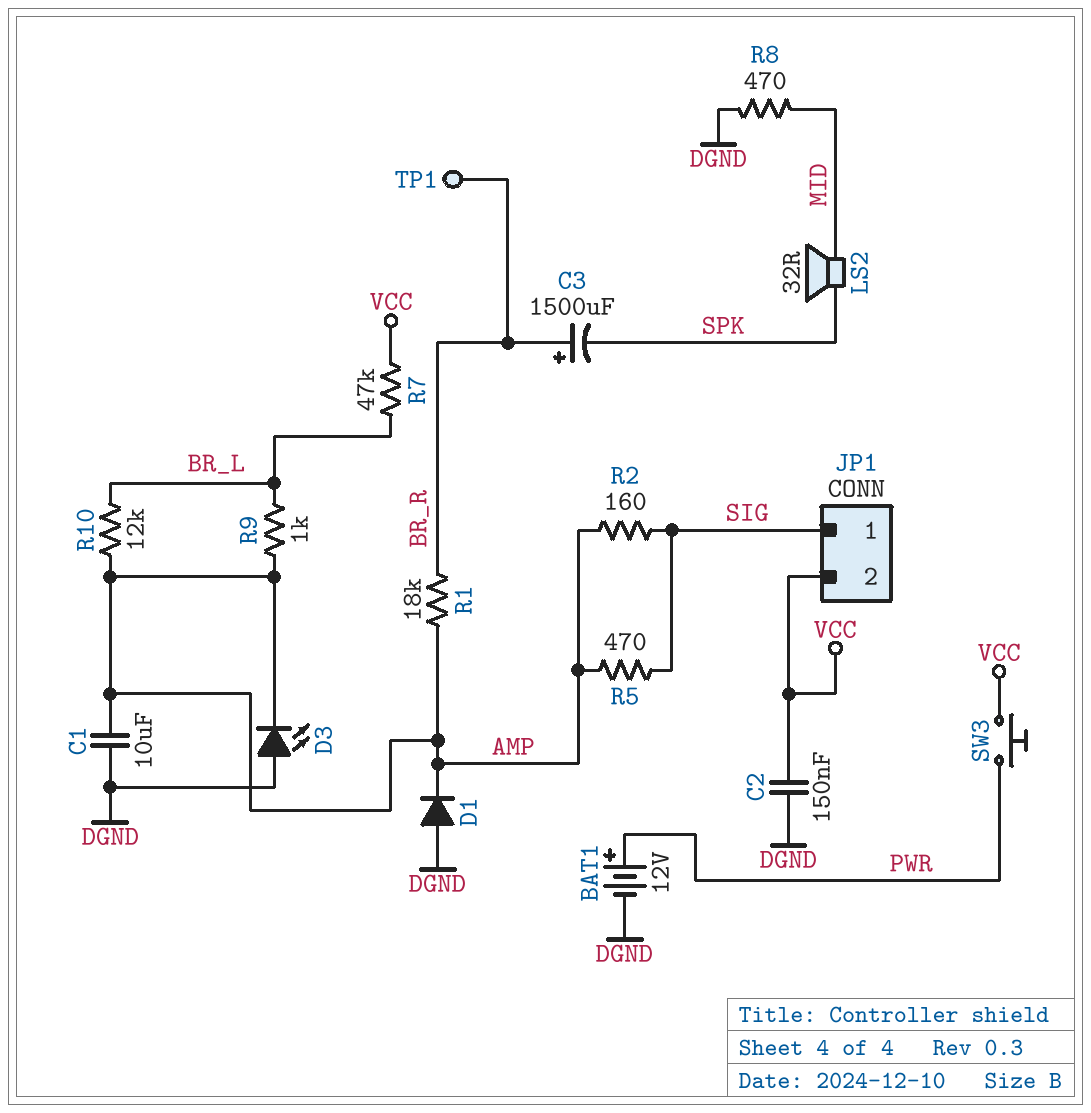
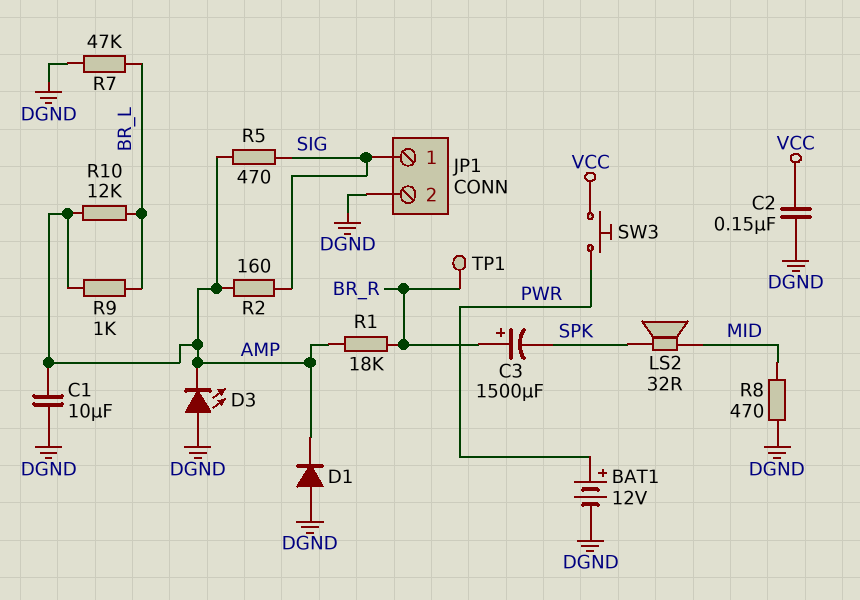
JP1 pin 2: VCC -> DGND
R7: 47k (BR_L, VCC) -> 47k (BR_L, DGND)

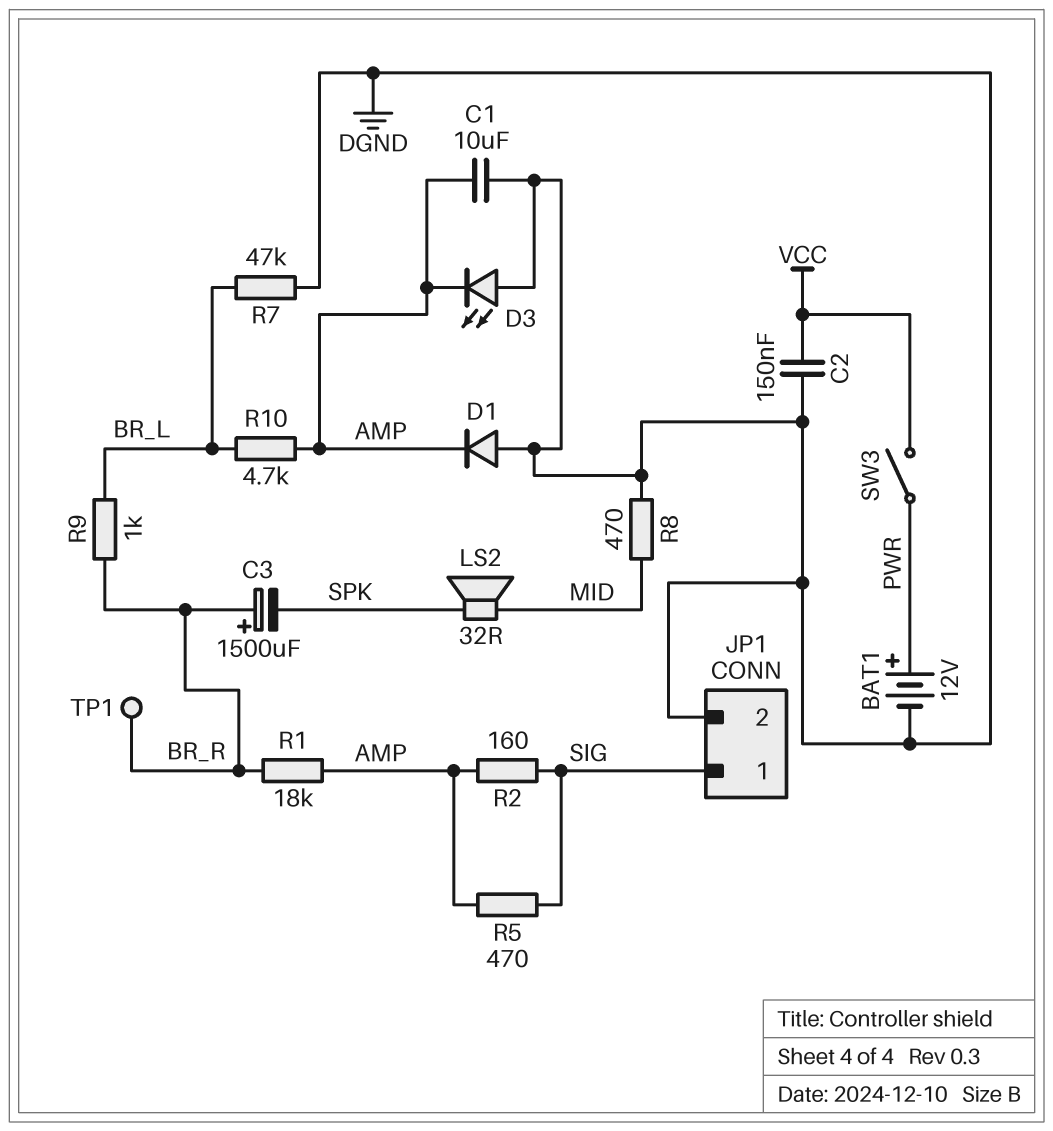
R9: 1k (AMP, BR_L) -> 1k (BR_L, BR_R)
R10: 12k (AMP, BR_L) -> 4.7k (AMP, BR_L)
SW3: button (PWR, VCC) -> switch (PWR, VCC)

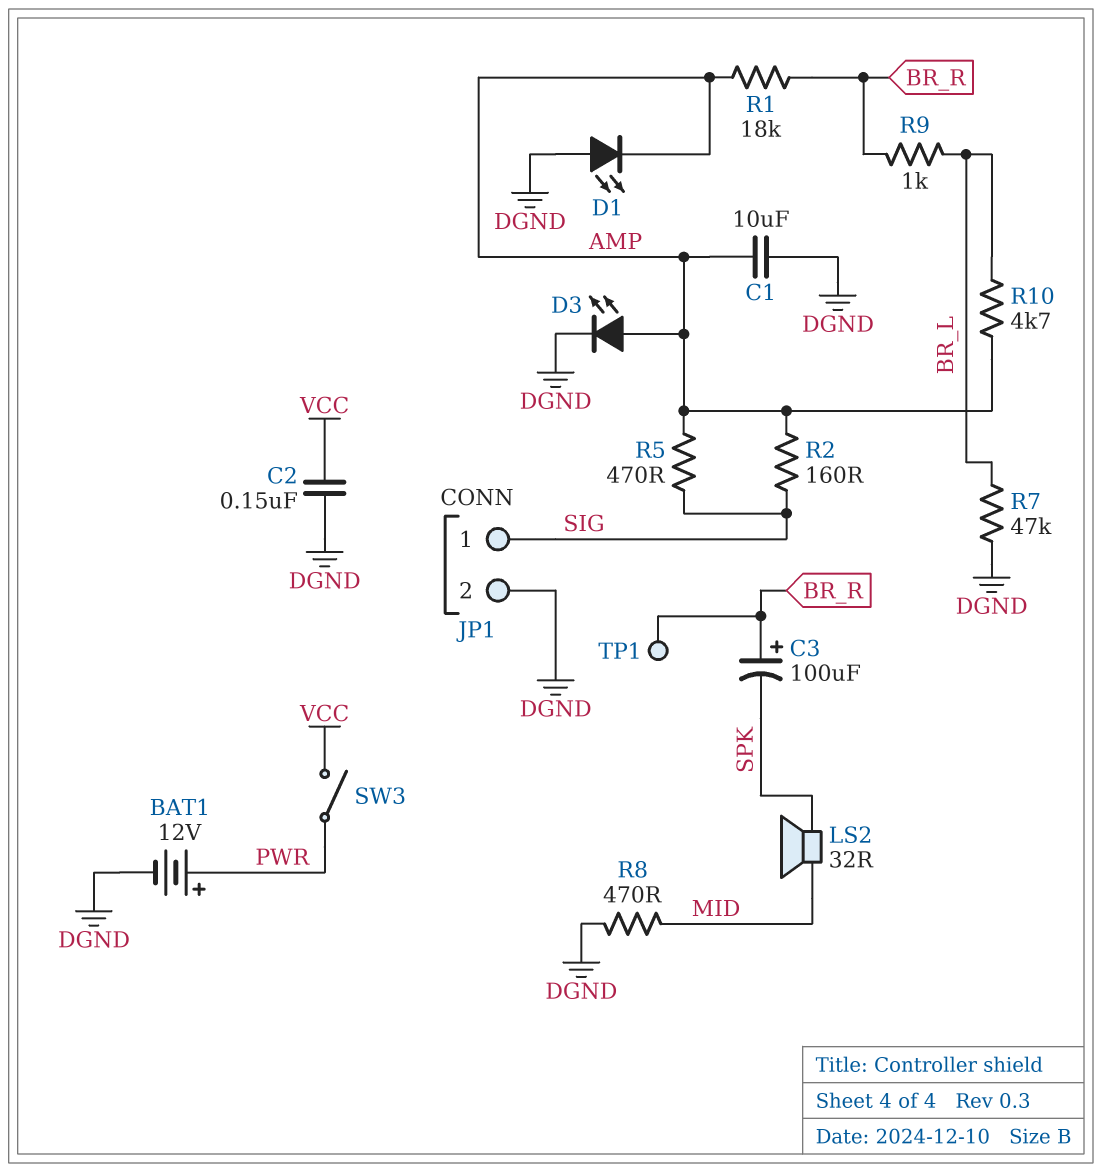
C3: 1500uF (plus BR_R, minus SPK) -> 100uF (plus BR_R, minus SPK)
D1: diode (A DGND, K AMP) -> LED (A DGND, K AMP)
D3: LED (A DGND, K AMP) -> LED (A AMP, K DGND)

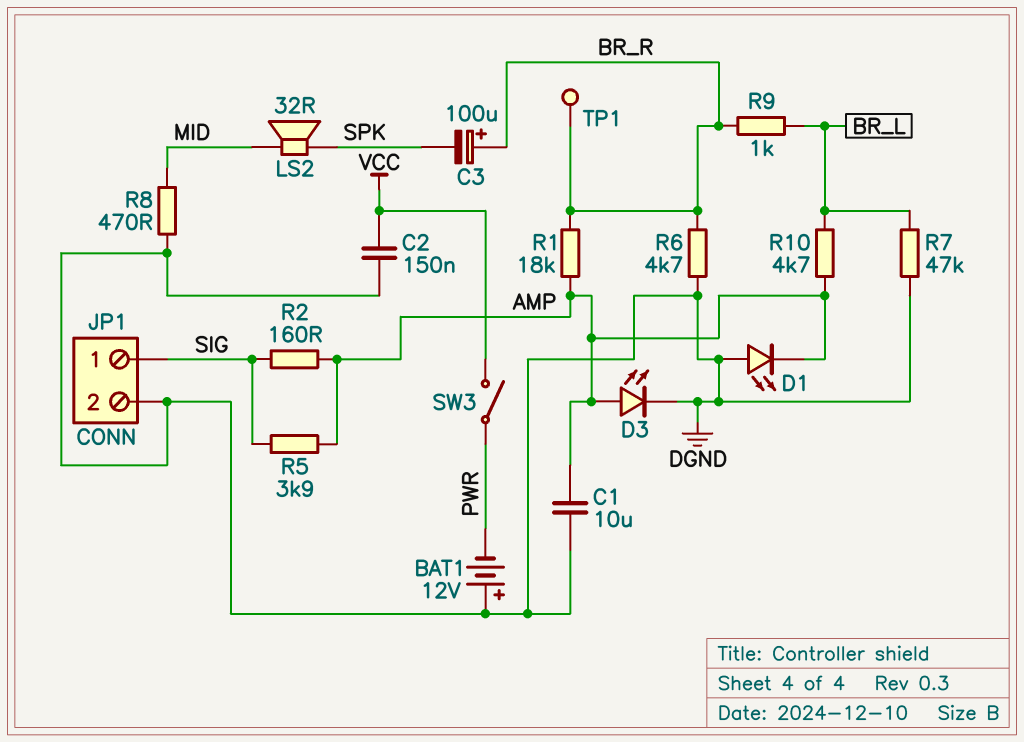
BAT1: 12V (plus PWR, minus DGND) -> 12V (plus DGND, minus PWR)
R5: 470 (AMP, SIG) -> 3.9k (AMP, SIG)
R6: none -> 4.7k (BR_R, DGND)

